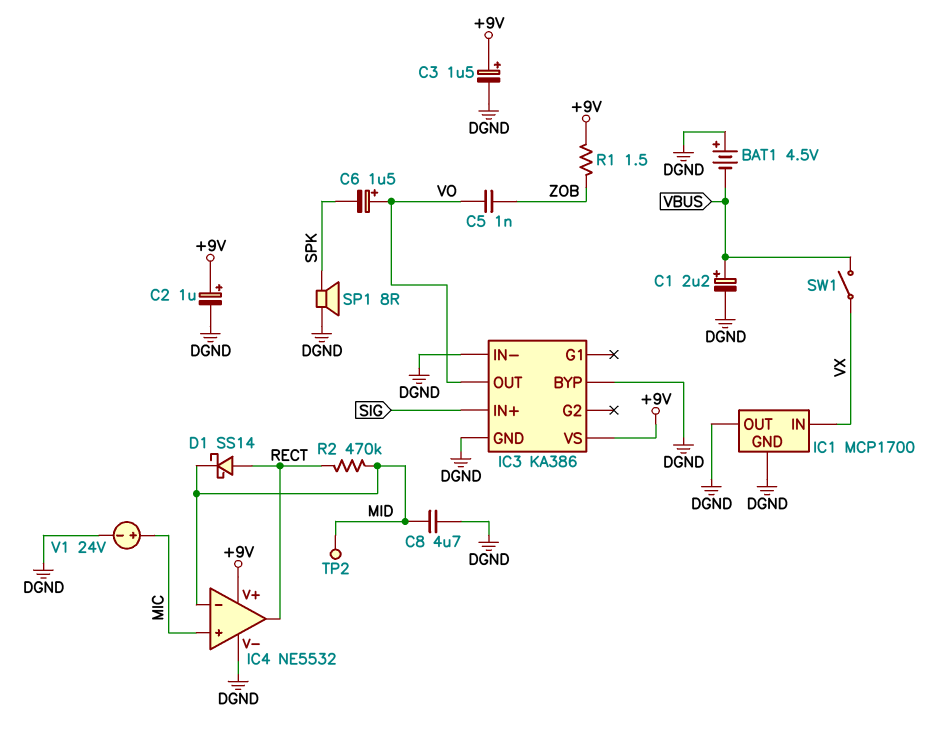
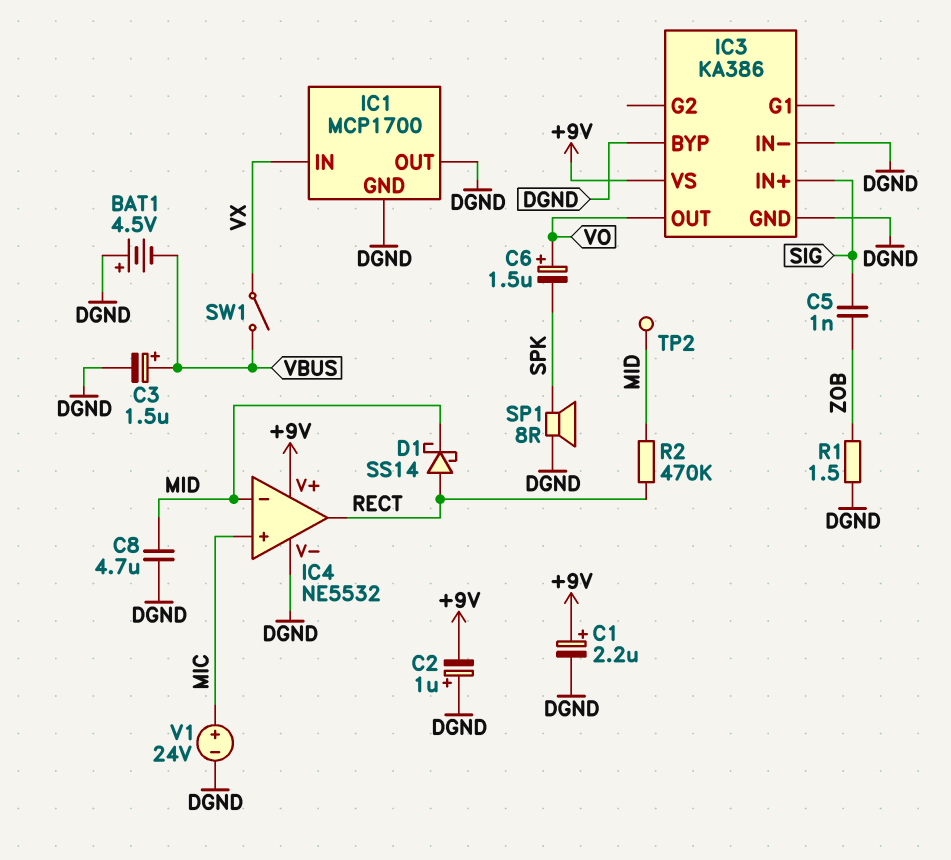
C1: 2.2uF (plus VBUS, minus DGND) -> 2.2uF (plus +9V, minus DGND)
C2: 1uF (plus +9V, minus DGND) -> 1uF (plus DGND, minus +9V)
C3: 1.5uF (plus +9V, minus DGND) -> 1.5uF (plus VBUS, minus DGND)
C5: 1nF (VO, ZOB) -> 1nF (SIG, ZOB)
R1: 1.5 (+9V, ZOB) -> 1.5 (DGND, ZOB)

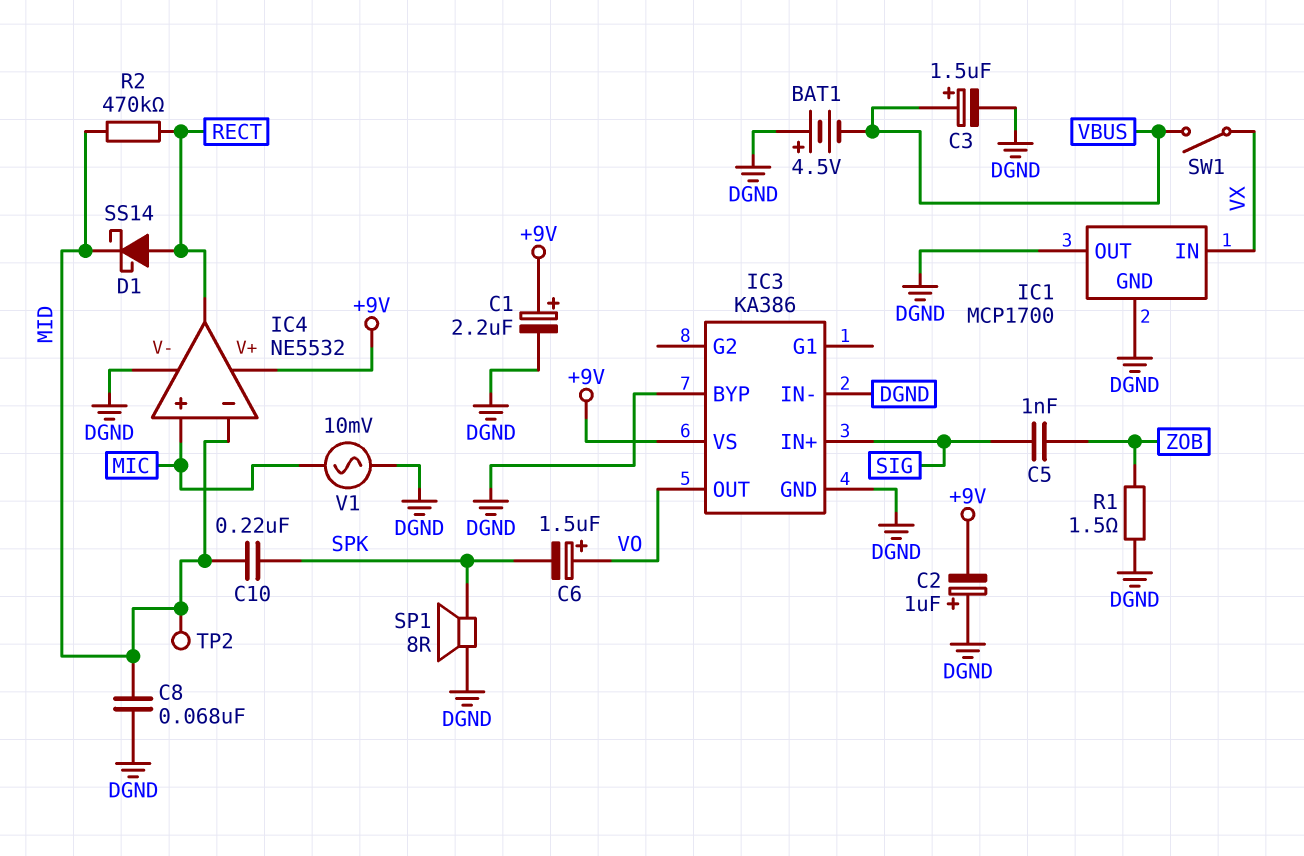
C8: 4.7uF (DGND, MID) -> 68nF (DGND, MID)
C10: none -> 220nF (MID, SPK)
V1: 24V (plus MIC, minus DGND) -> AC 10mV (DGND, MIC)

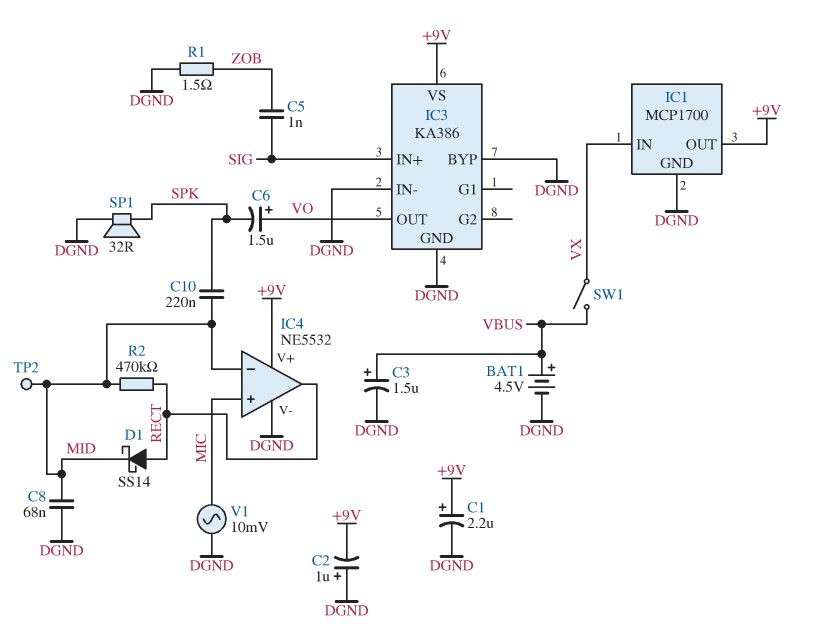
BAT1: 4.5V (plus DGND, minus VBUS) -> 4.5V (plus VBUS, minus DGND)
IC1 pin OUT: DGND -> +9V
SP1: speaker 8R (DGND, SPK) -> speaker 32R (DGND, SPK)

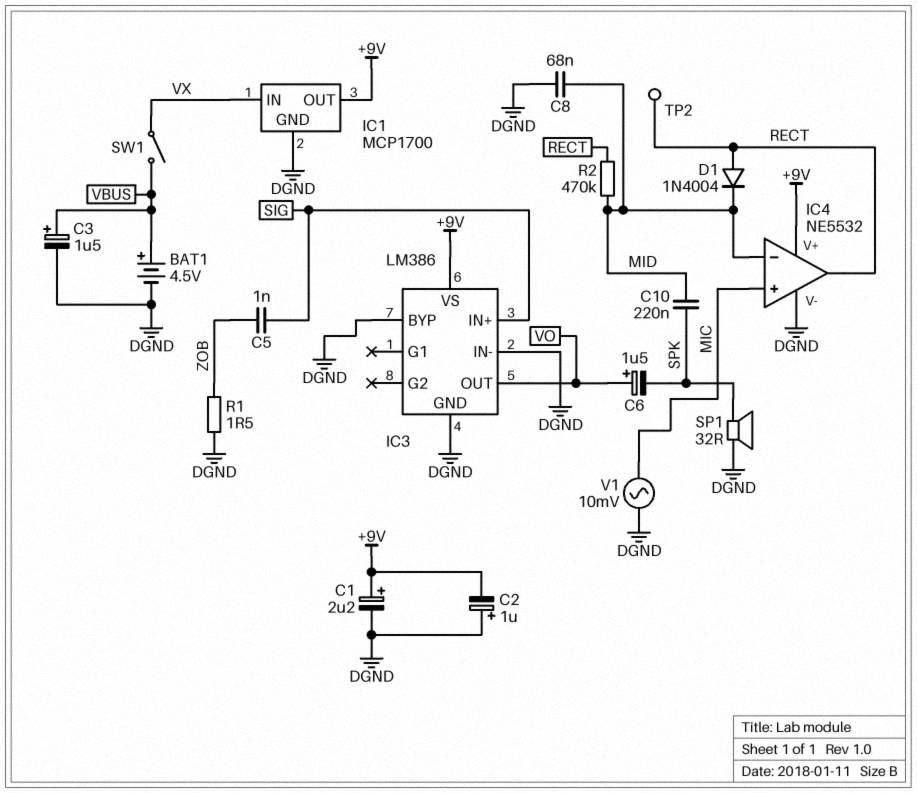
D1: schottky SS14 (A RECT, K MID) -> diode 1N4004 (A RECT, K MID)
IC3: KA386 -> LM386
TP2: test point (MID) -> test point (RECT)

